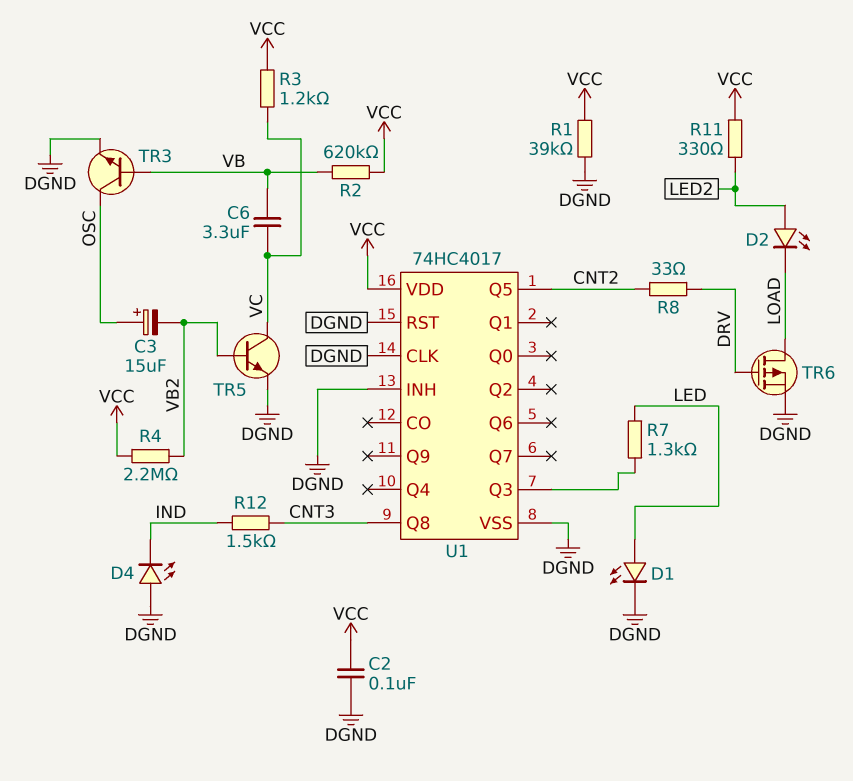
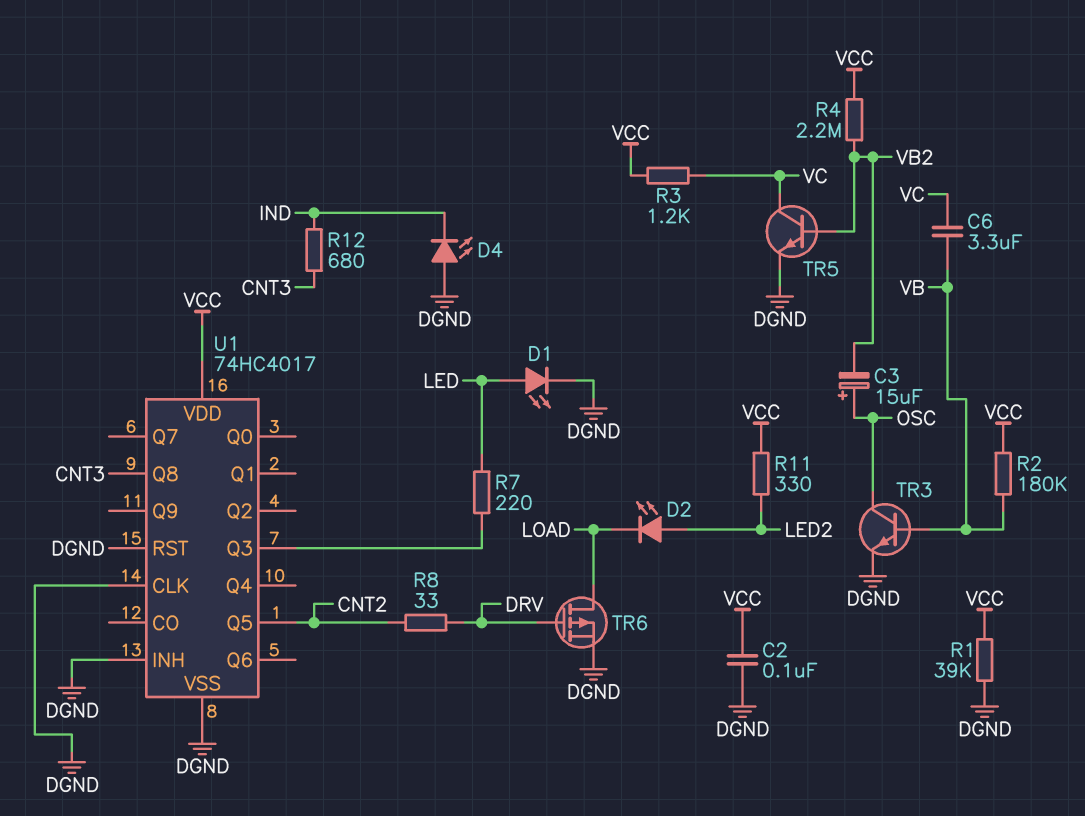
R2: 620k (VB, VCC) -> 180k (VB, VCC)
R7: 1.3k (LED, U1/Q3) -> 220 (LED, U1/Q3)
R12: 1.5k (CNT3, IND) -> 680 (CNT3, IND)

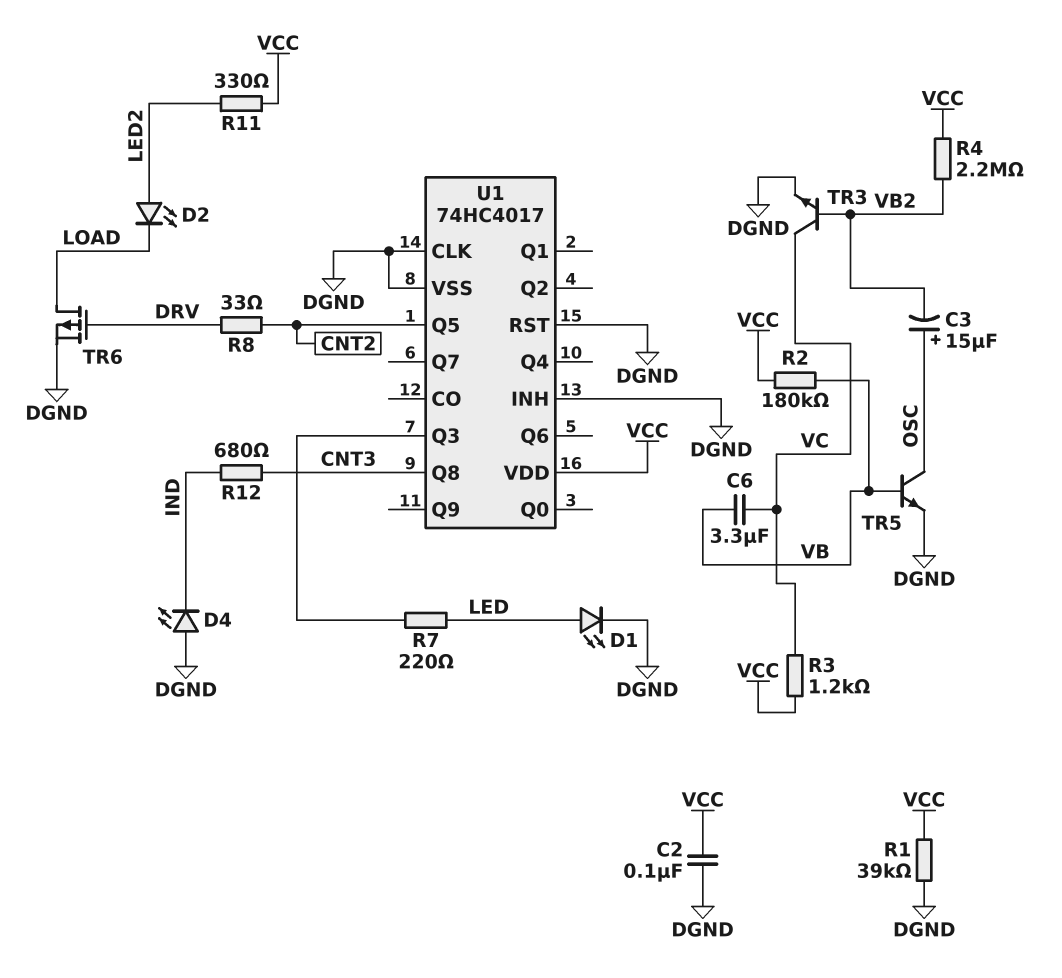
TR3: NPN (B VB, C OSC, E DGND) -> NPN (B VB2, C VC, E DGND)
TR5: NPN (B VB2, C VC, E DGND) -> NPN (B VB, C OSC, E DGND)

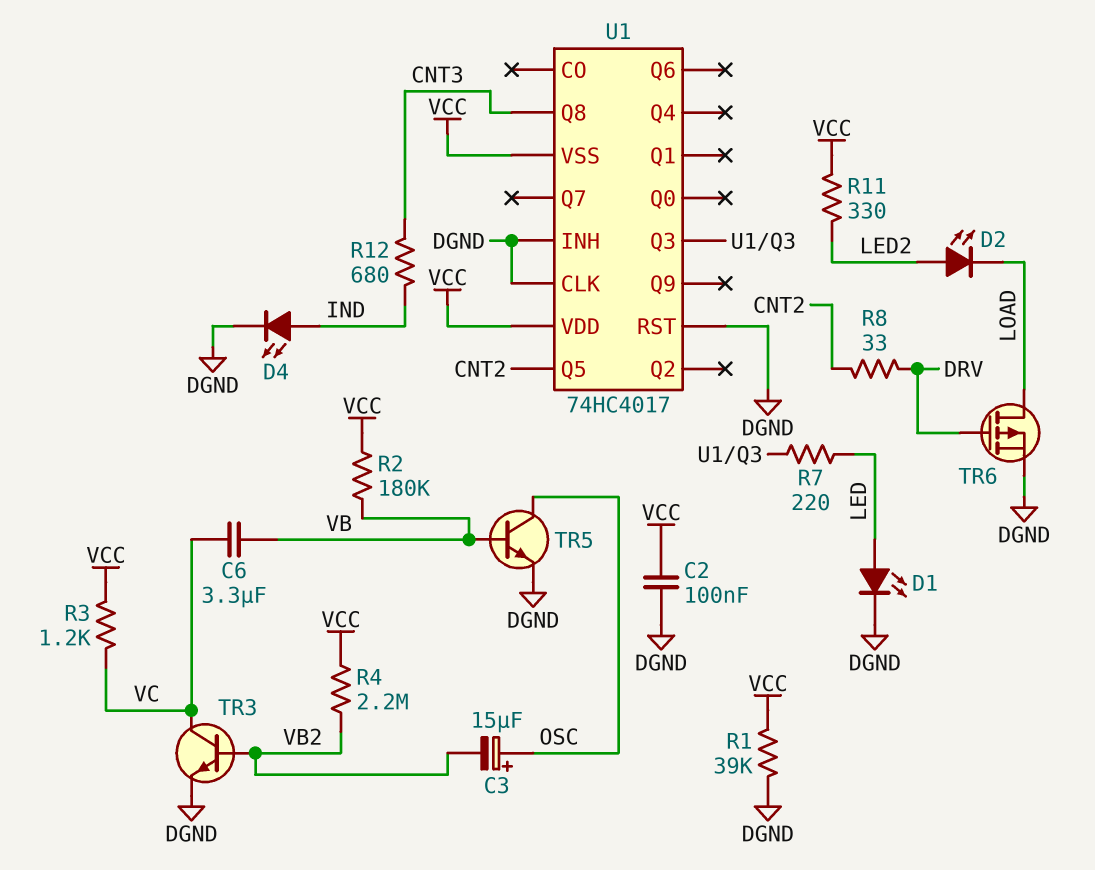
D4: LED (A DGND, K IND) -> LED (A IND, K DGND)
U1 pin VSS: DGND -> VCC

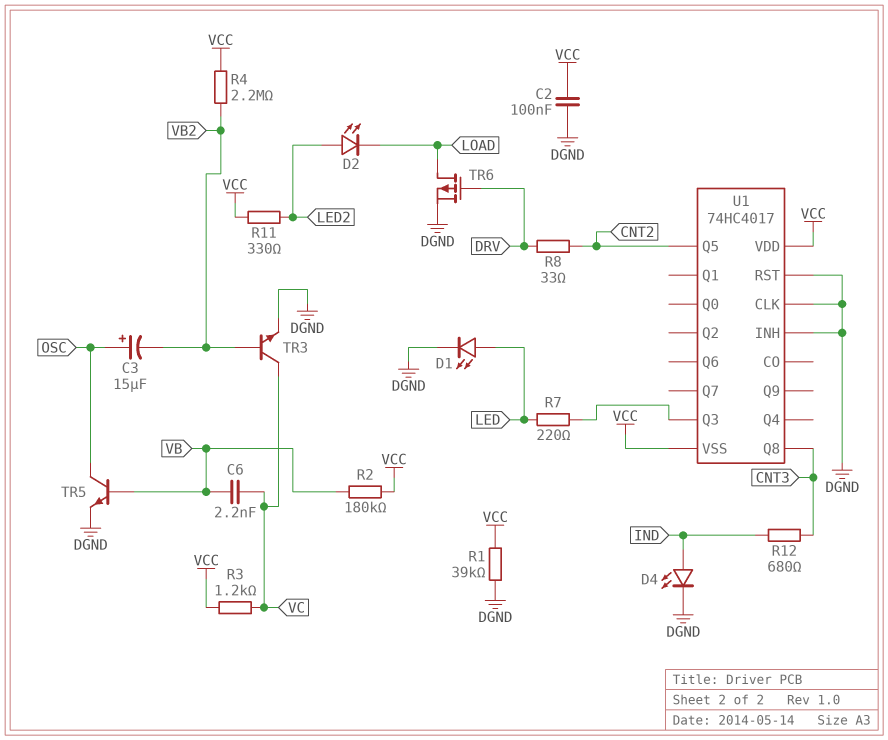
C6: 3.3uF (VB, VC) -> 2.2nF (VB, VC)

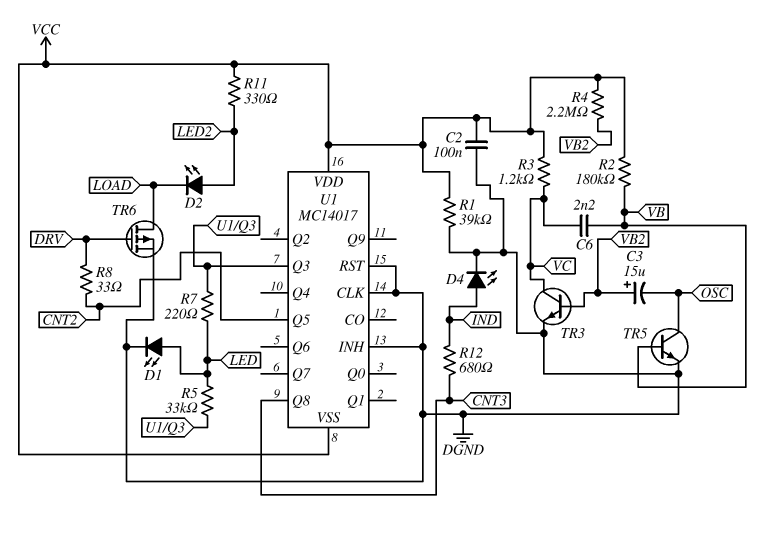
C3: 15uF (plus OSC, minus VB2) -> 15uF (plus VB2, minus OSC)
R5: none -> 33k (LED, U1/Q3)
U1: 74HC4017 -> MC14017

